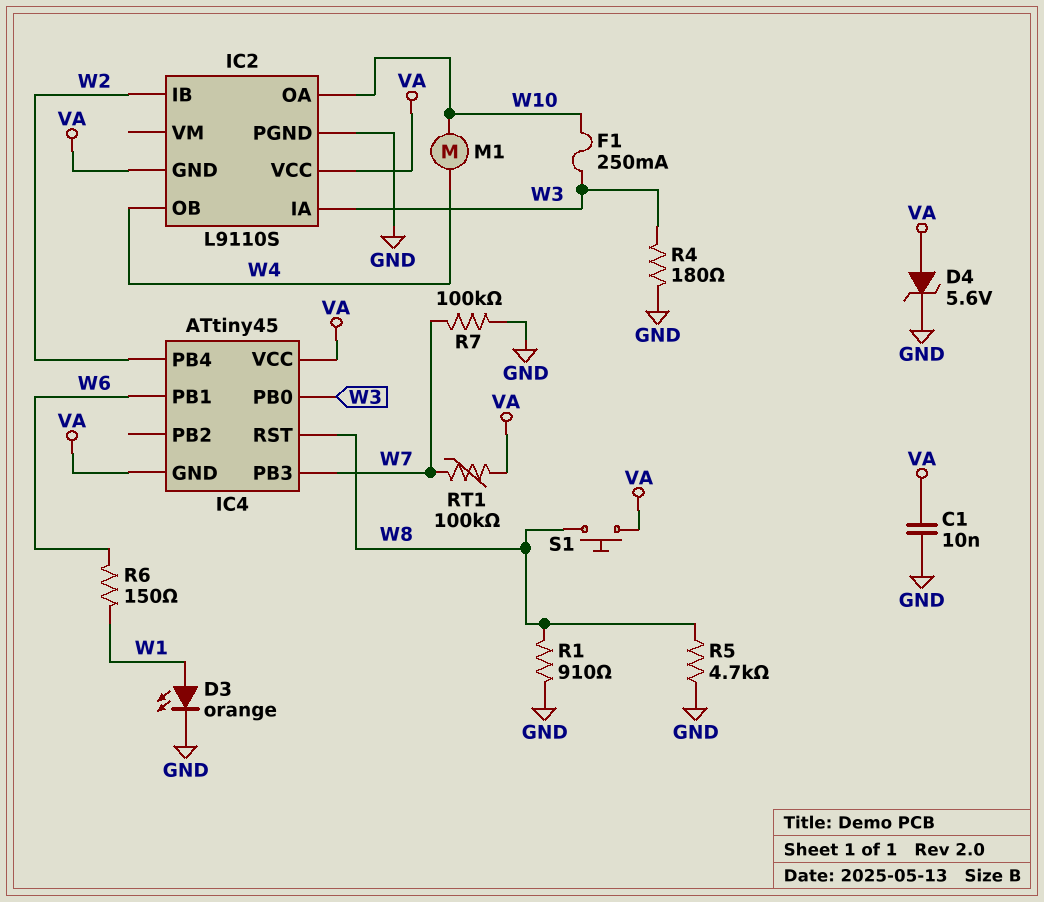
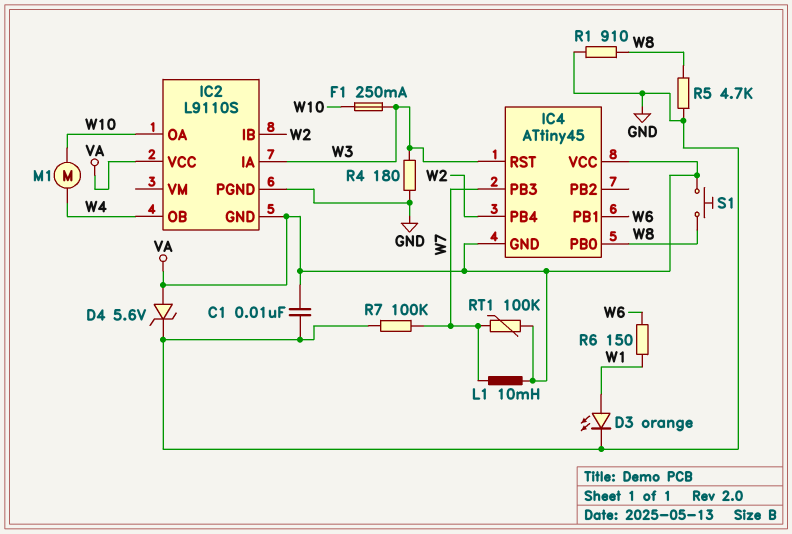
IC4 pin PB0: W3 -> W8
IC4 pin RST: W8 -> W3
L1: none -> 10mH (VA, W7)

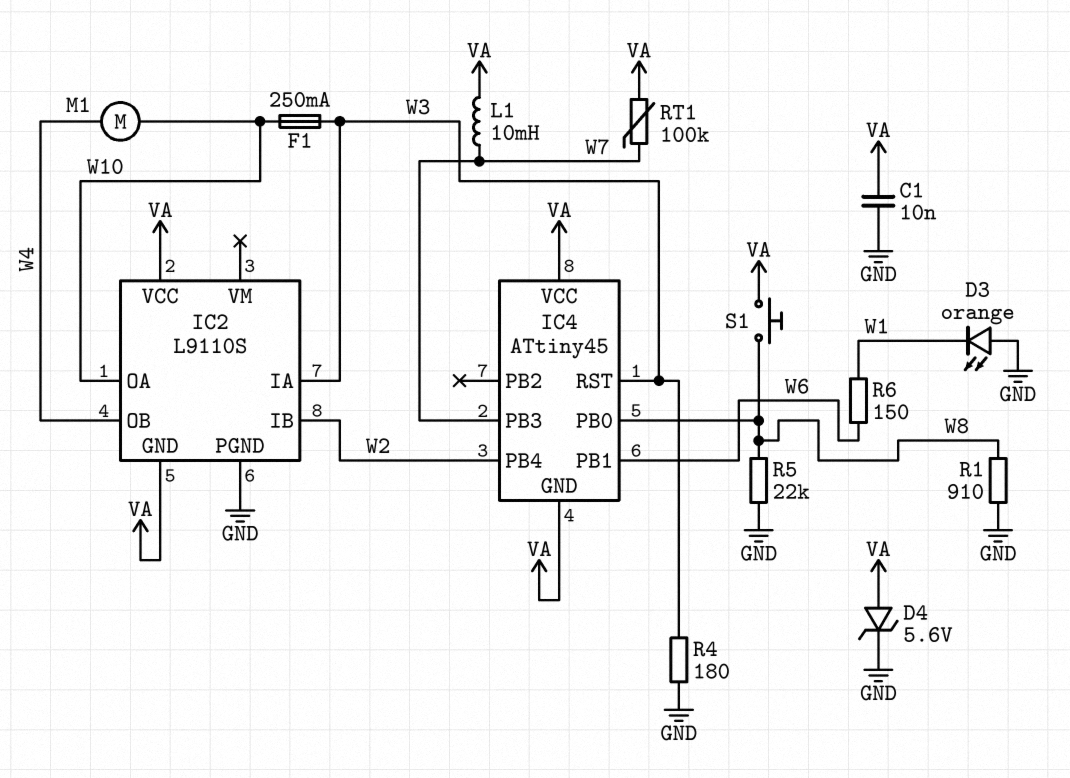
D3: LED orange (A W1, K GND) -> LED orange (A GND, K W1)
R5: 4.7k (GND, W8) -> 22k (GND, W8)
R7: 100k (GND, W7) -> none

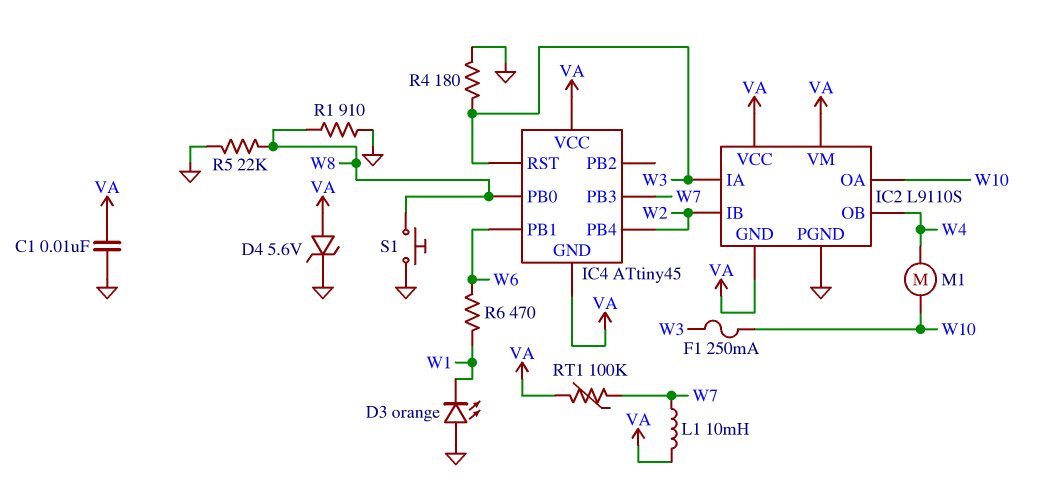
IC2 pin VM: none -> VA
R6: 150 (W1, W6) -> 470 (W1, W6)
S1: button (VA, W8) -> button (GND, W8)

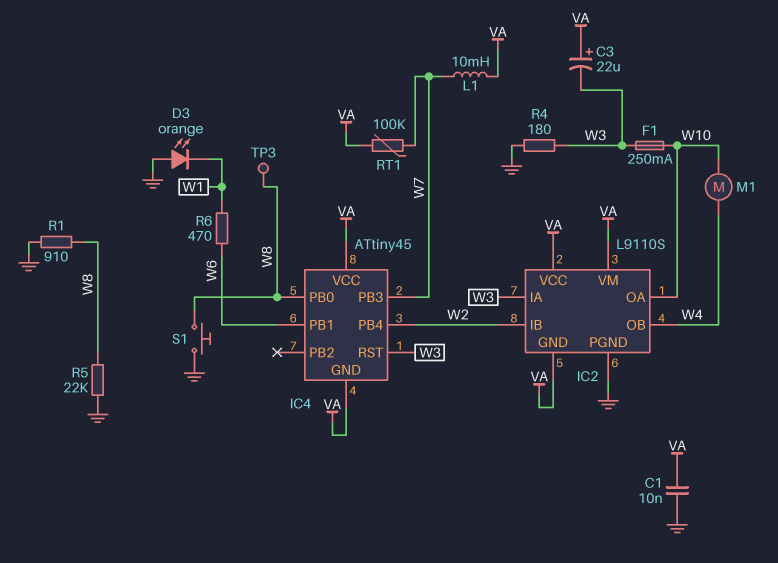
C3: none -> 22uF (plus VA, minus W3)
D4: zener 5.6V (A VA, K GND) -> none
TP3: none -> test point (W8)

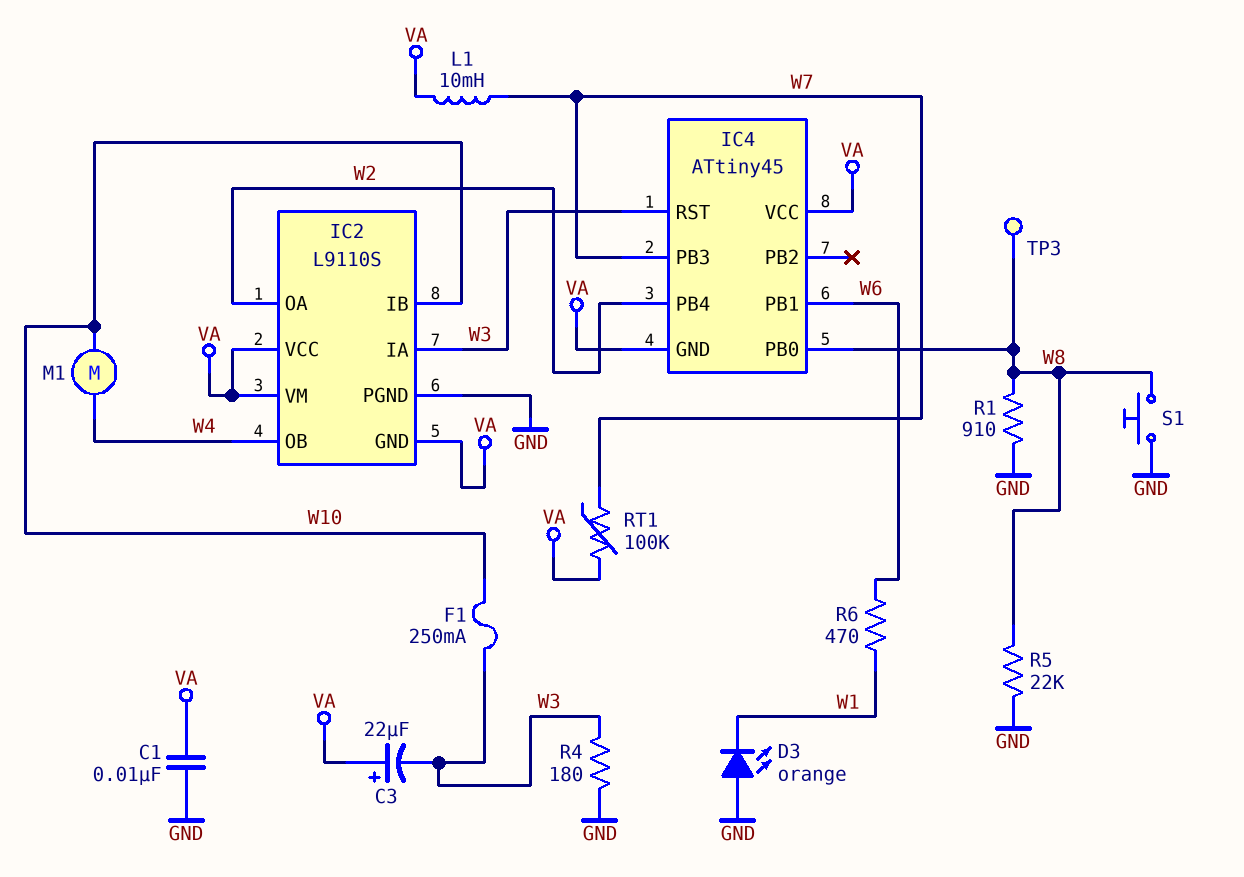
IC2 pin IB: W2 -> W10
IC2 pin OA: W10 -> W2

